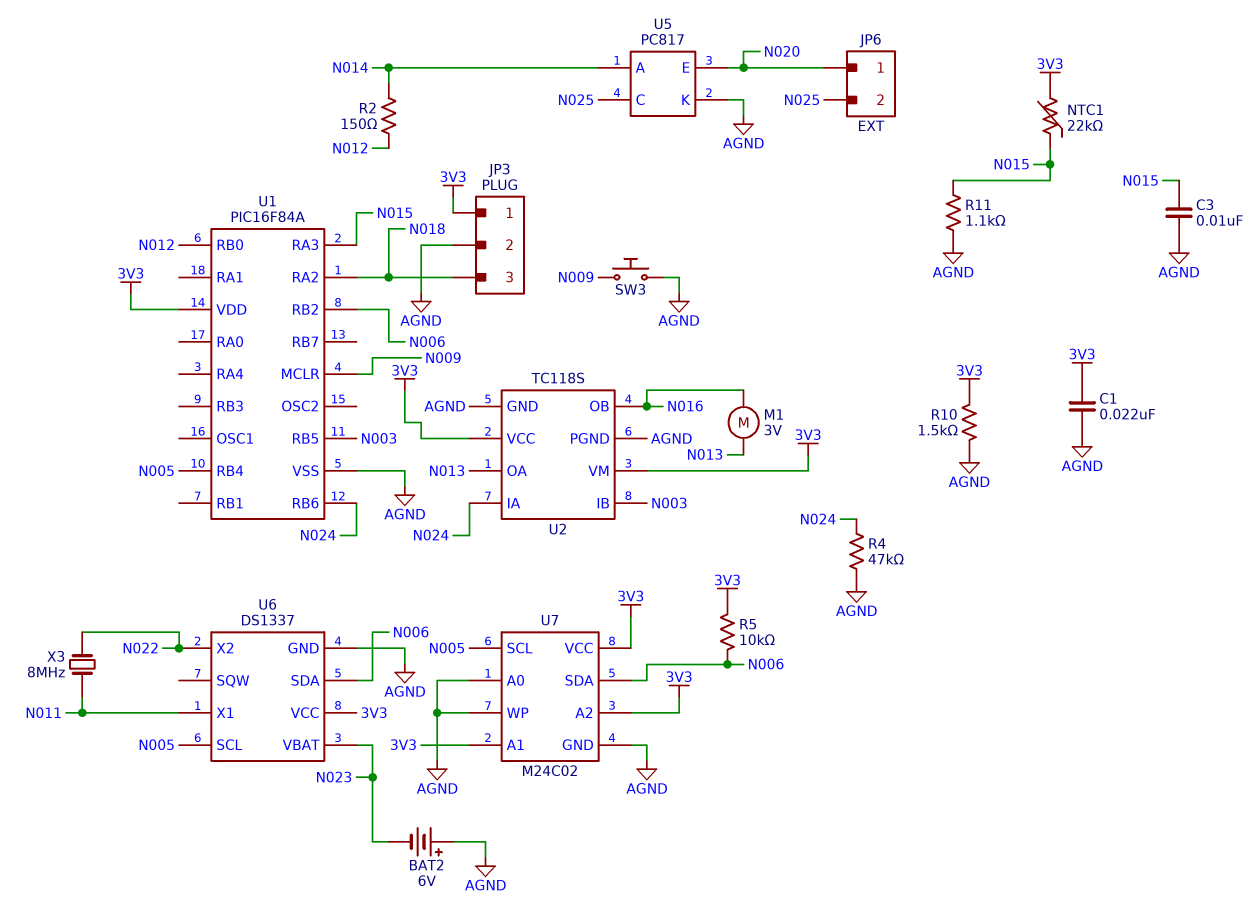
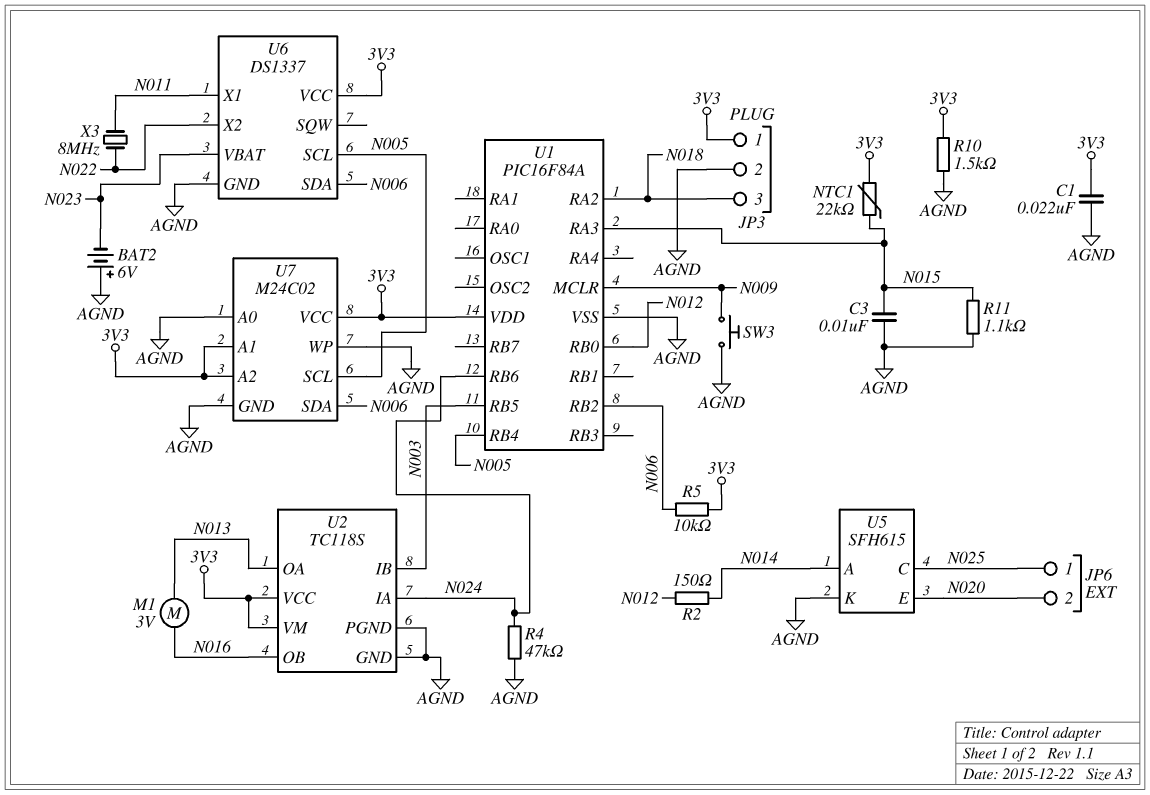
JP6 pin 1: N020 -> N025
JP6 pin 2: N025 -> N020
U5: PC817 -> SFH615

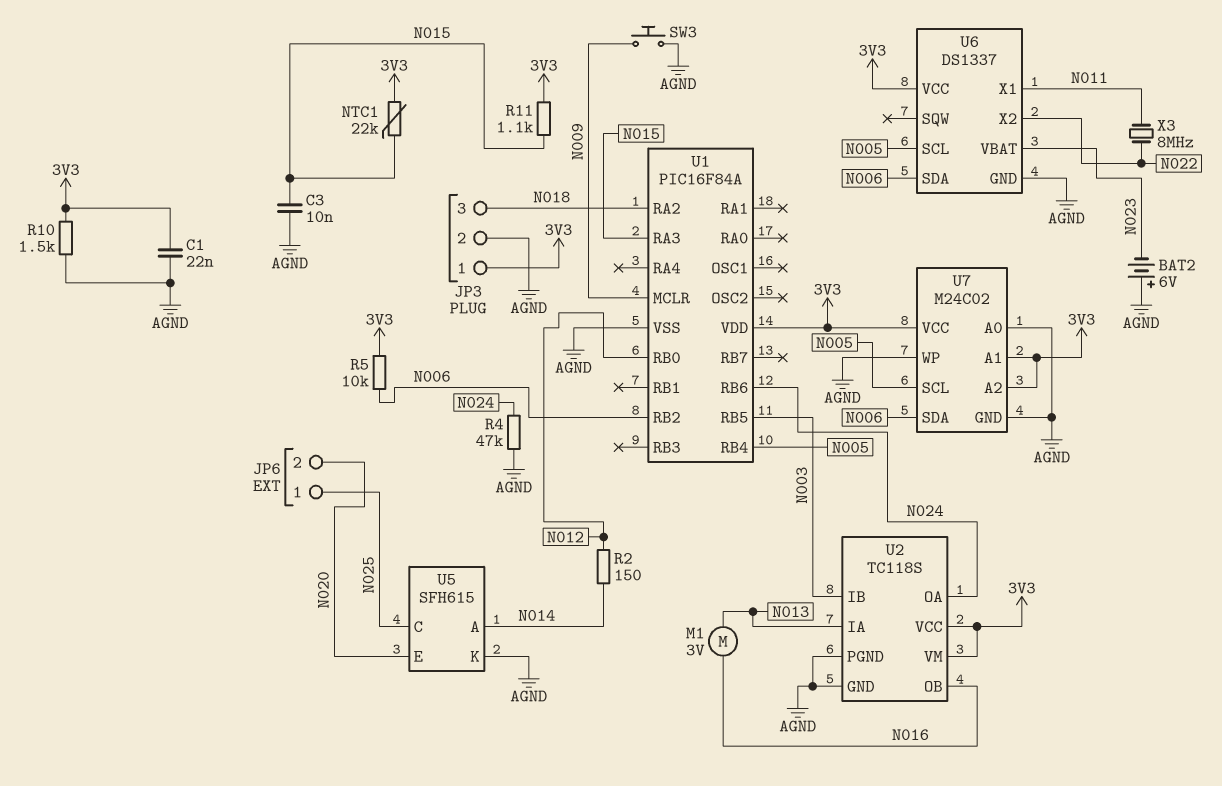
R11: 1.1k (AGND, N015) -> 1.1k (3V3, N015)
U2 pin IA: N024 -> N013
U2 pin OA: N013 -> N024

